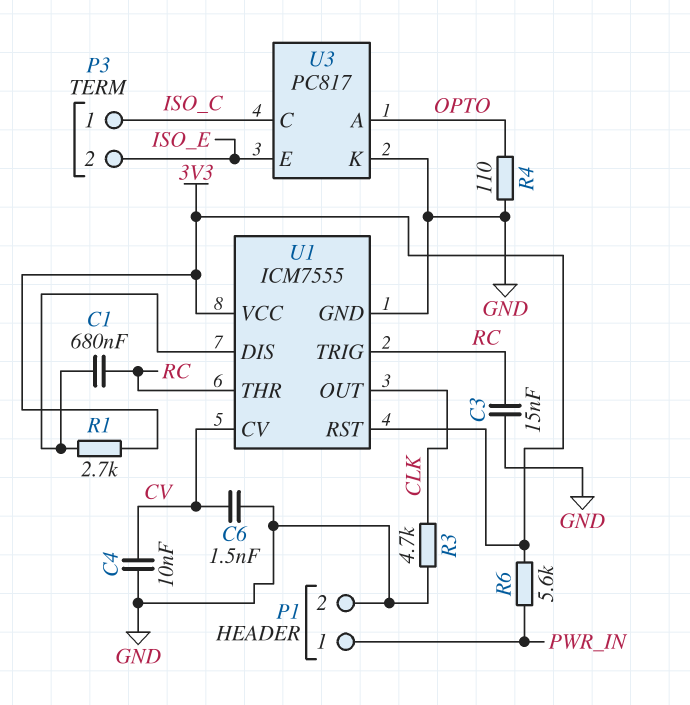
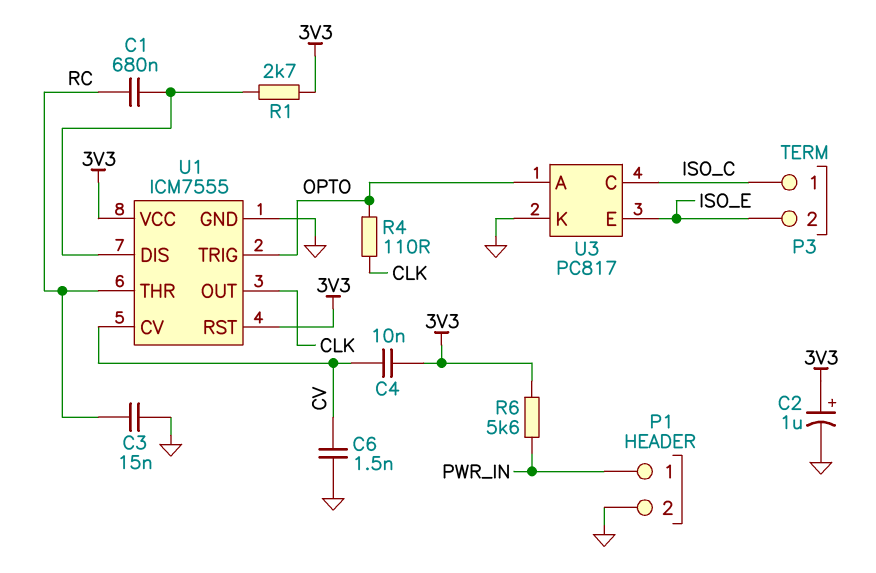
C2: none -> 1uF (plus 3V3, minus GND)
C4: 10nF (CV, GND) -> 10nF (3V3, CV)
R3: 4.7k (CLK, GND) -> none
R4: 110 (GND, OPTO) -> 110 (CLK, OPTO)
U1 pin TRIG: RC -> OPTO

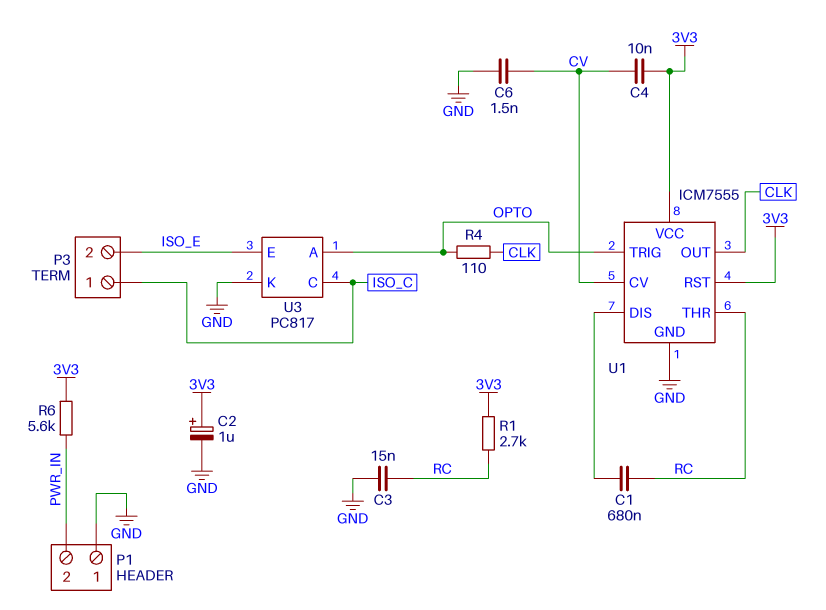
P1 pin 1: PWR_IN -> GND
P1 pin 2: GND -> PWR_IN
R1: 2.7k (3V3, U1/DIS) -> 2.7k (3V3, RC)

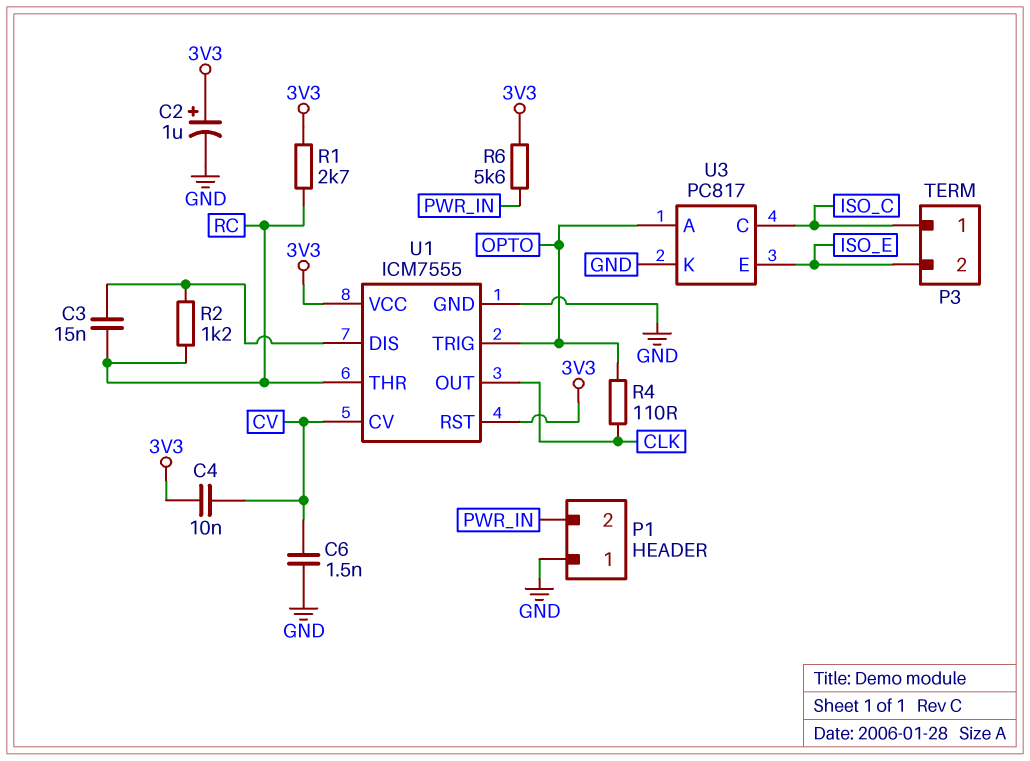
C1: 680nF (RC, U1/DIS) -> none
C3: 15nF (GND, RC) -> 15nF (RC, U1/DIS)
R2: none -> 1.2k (RC, U1/DIS)

